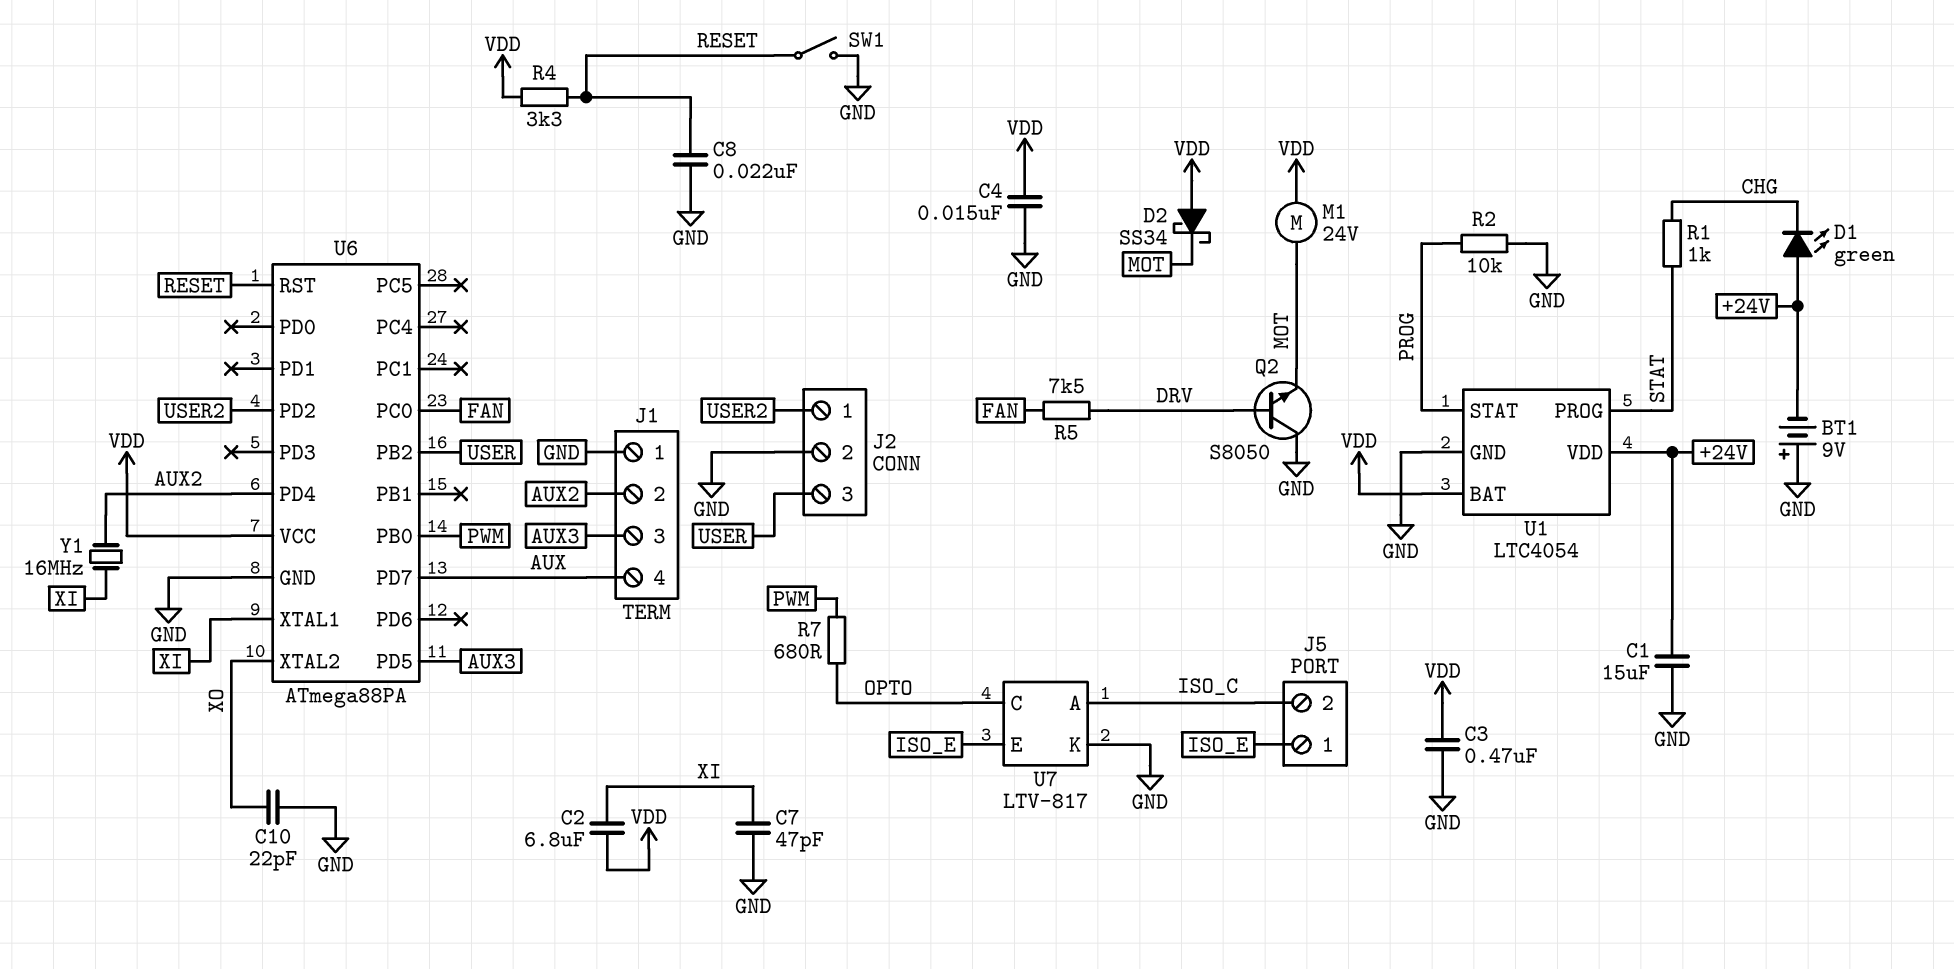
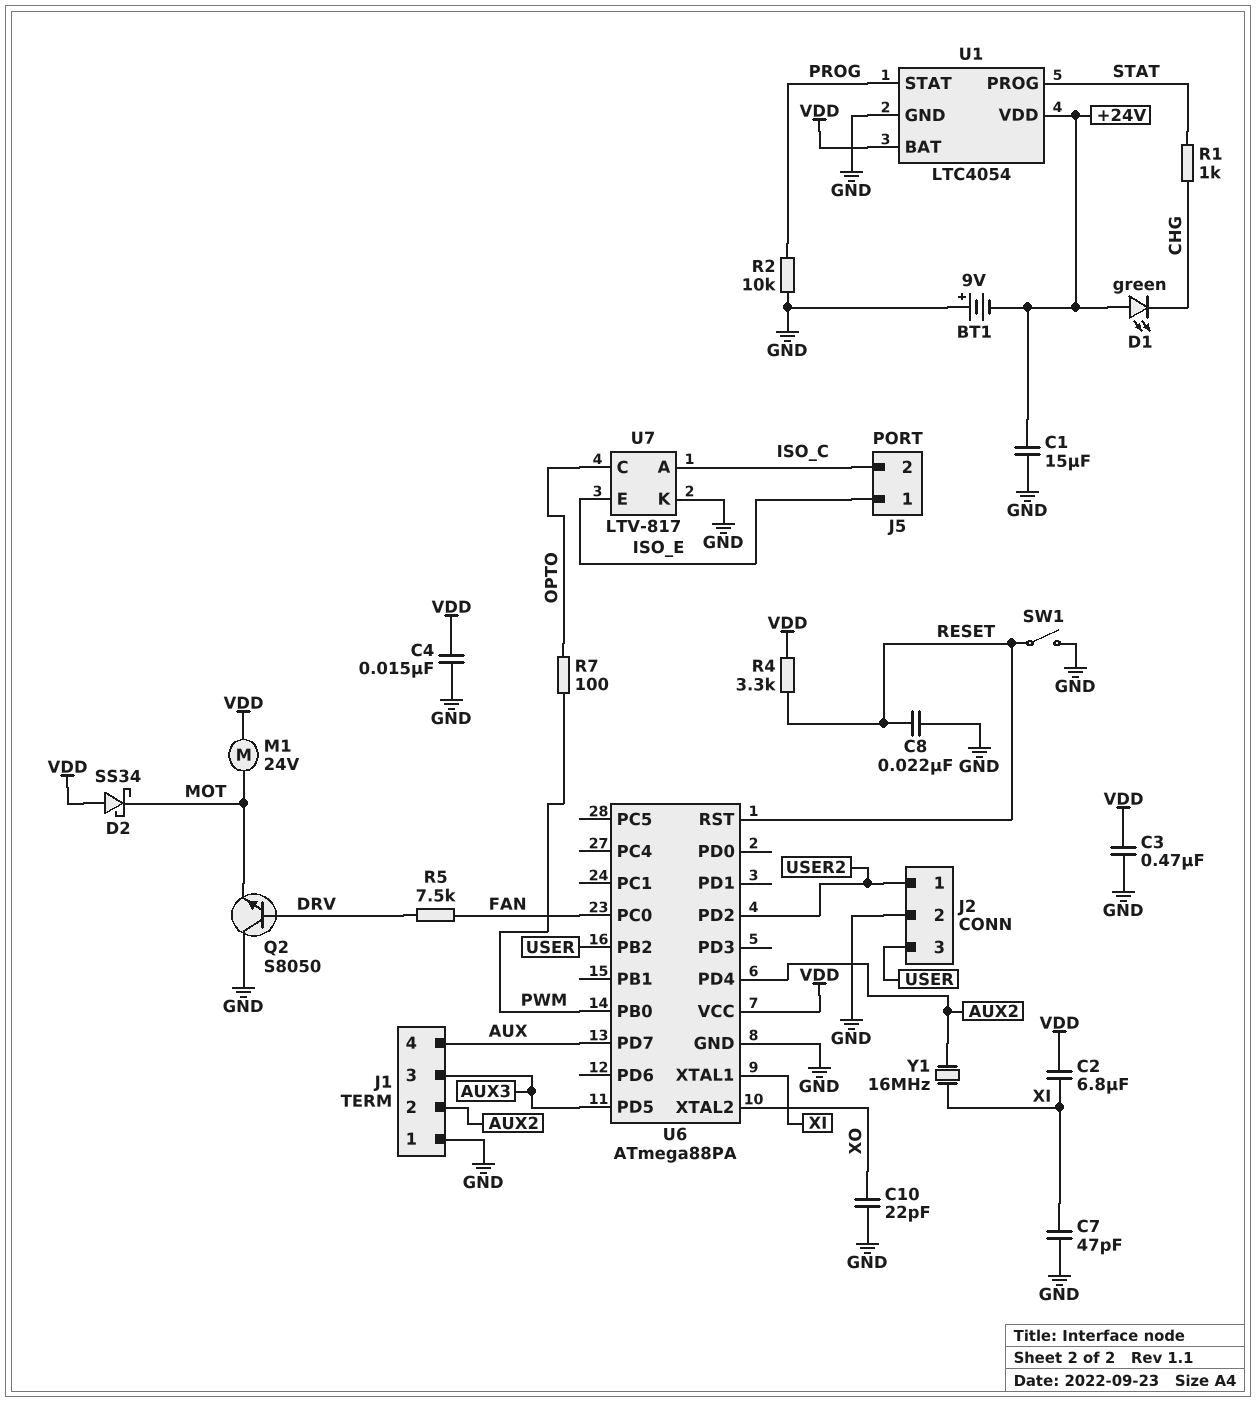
R7: 680 (OPTO, PWM) -> 100 (OPTO, PWM)

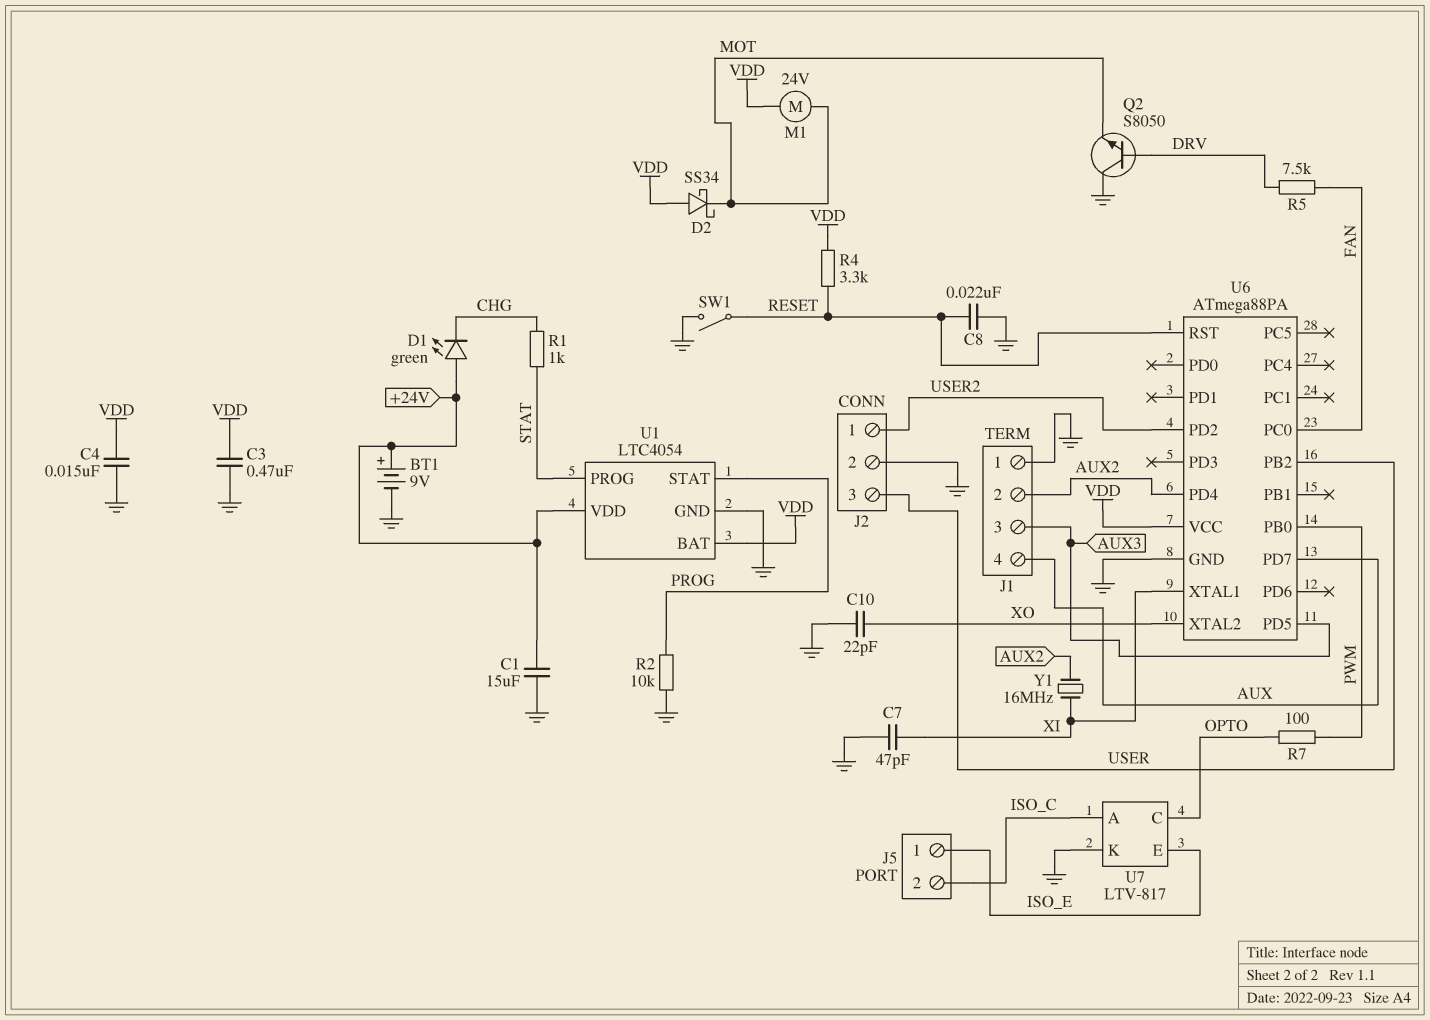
BT1: 9V (plus GND, minus +24V) -> 9V (plus +24V, minus GND)
C2: 6.8uF (VDD, XI) -> none

